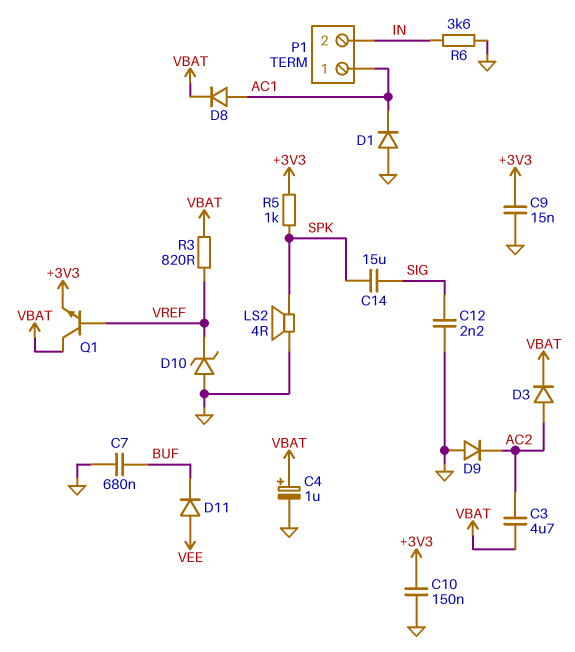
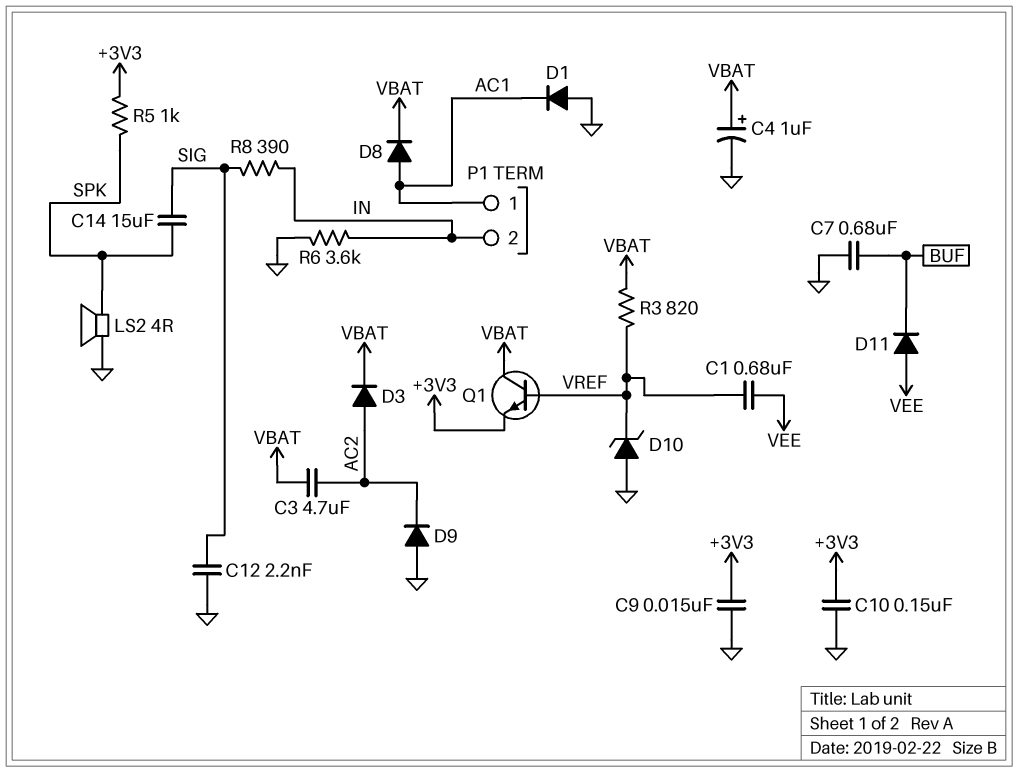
C1: none -> 680nF (VEE, VREF)
R8: none -> 390 (IN, SIG)

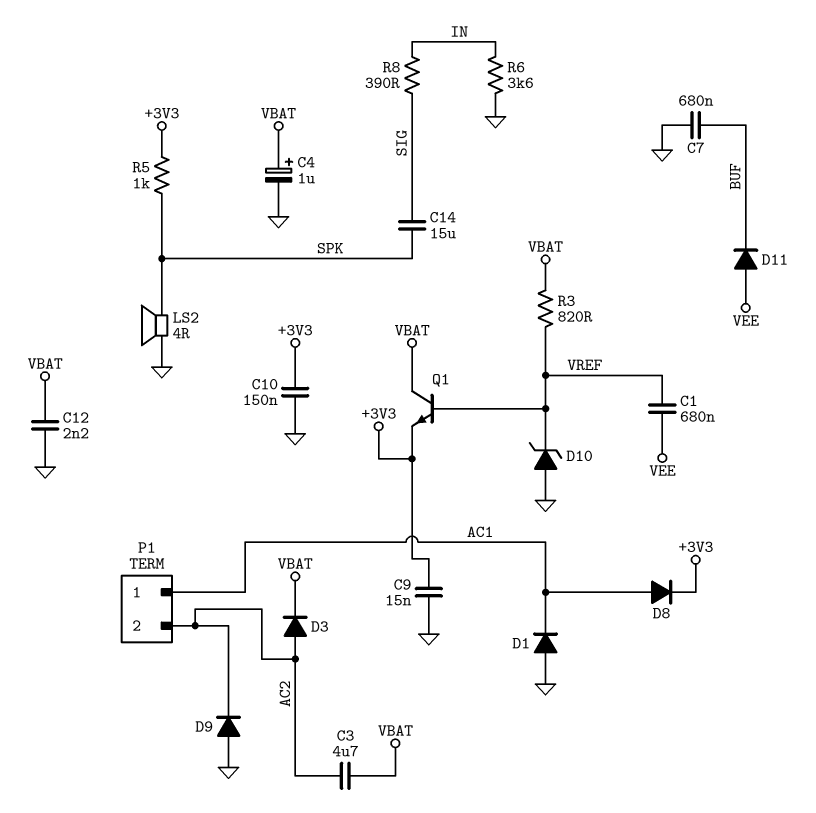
C12: 2.2nF (GND, SIG) -> 2.2nF (GND, VBAT)
D8: diode (A AC1, K VBAT) -> diode (A AC1, K +3V3)
P1 pin 2: IN -> AC2

